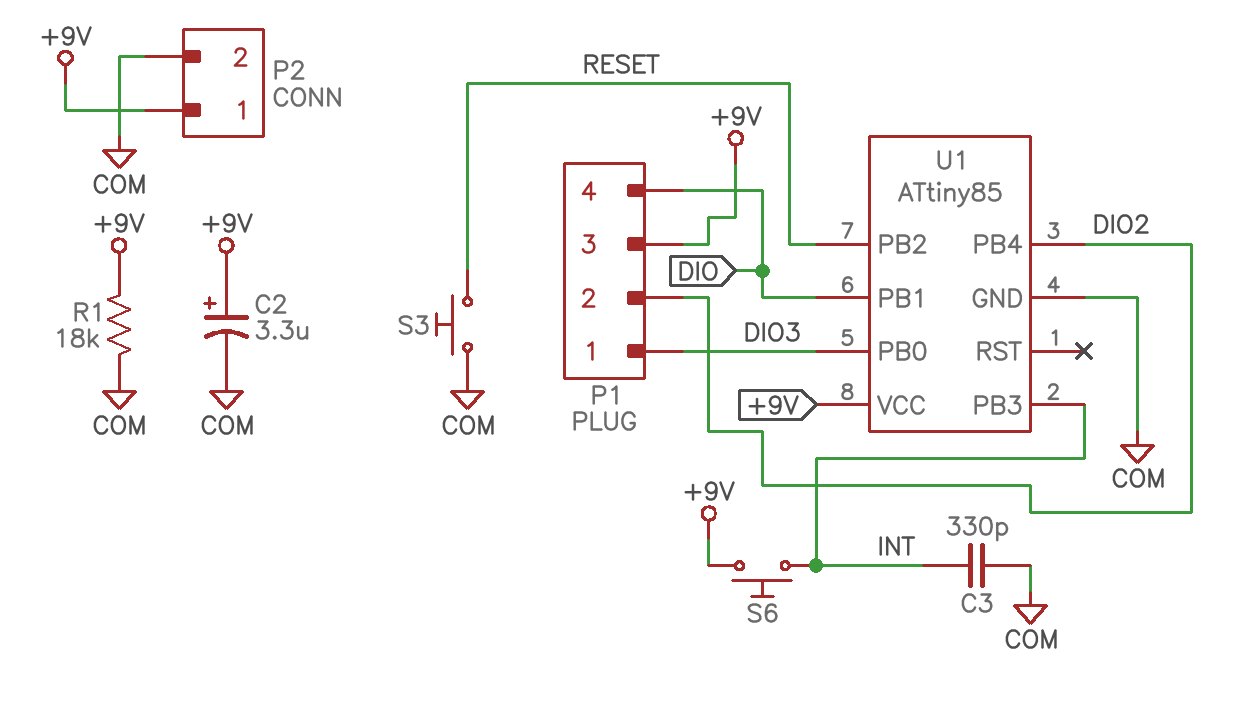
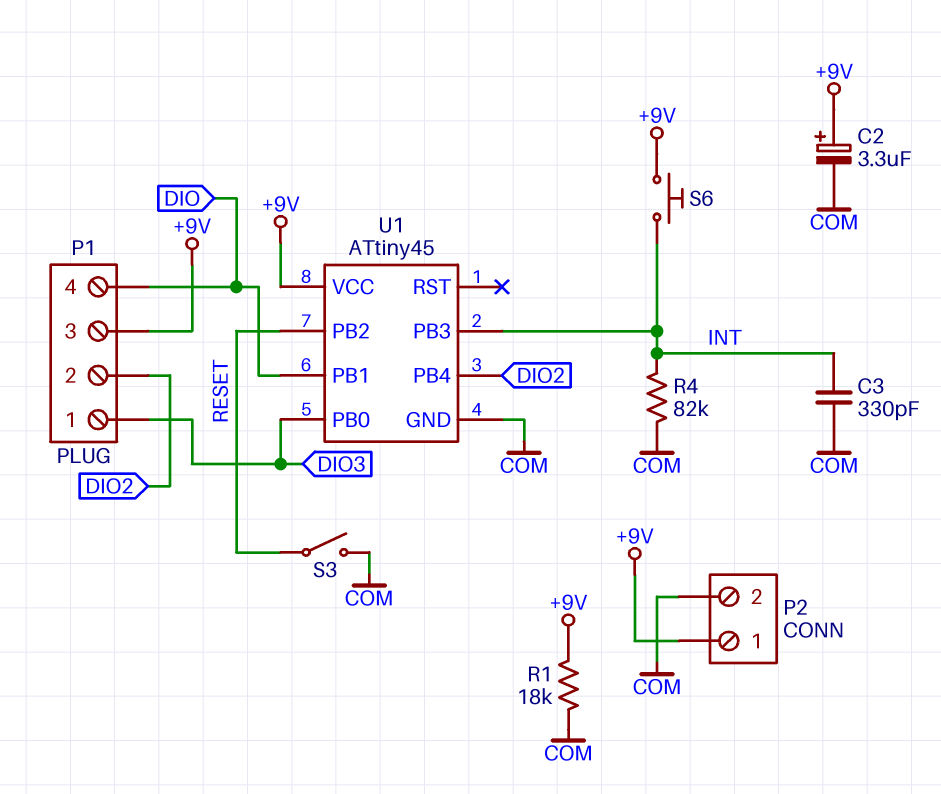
R4: none -> 82k (COM, INT)
S3: button (COM, RESET) -> switch (COM, RESET)
U1: ATtiny85 -> ATtiny45

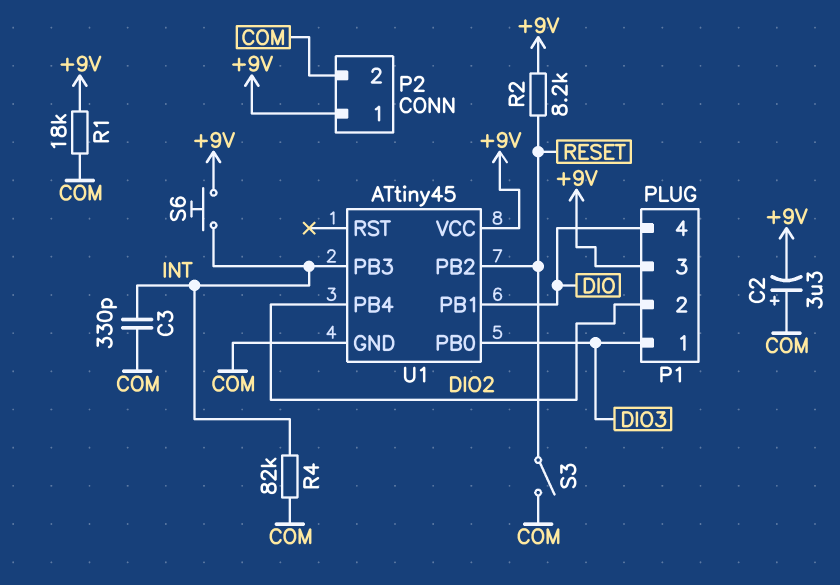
C2: 3.3uF (plus +9V, minus COM) -> 3.3uF (plus COM, minus +9V)
R2: none -> 8.2k (+9V, RESET)

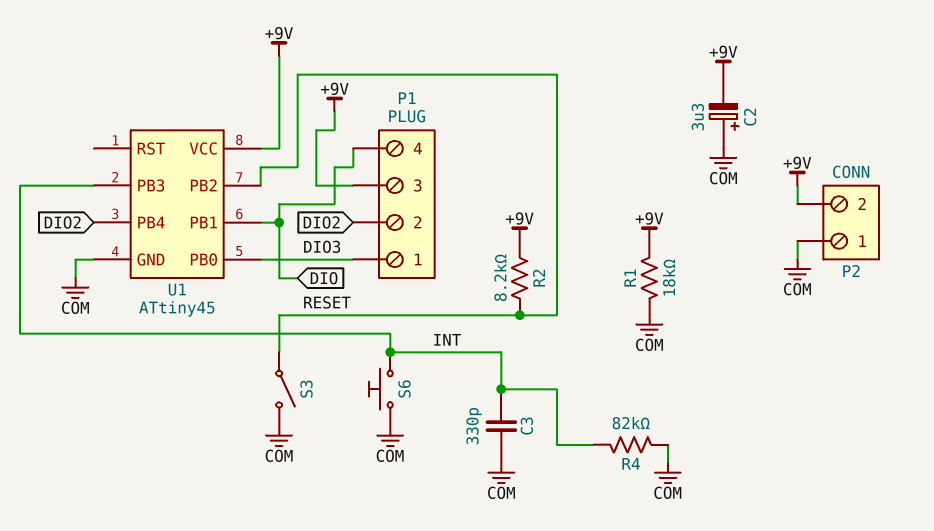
P2 pin 1: +9V -> COM
P2 pin 2: COM -> +9V
S6: button (+9V, INT) -> button (COM, INT)

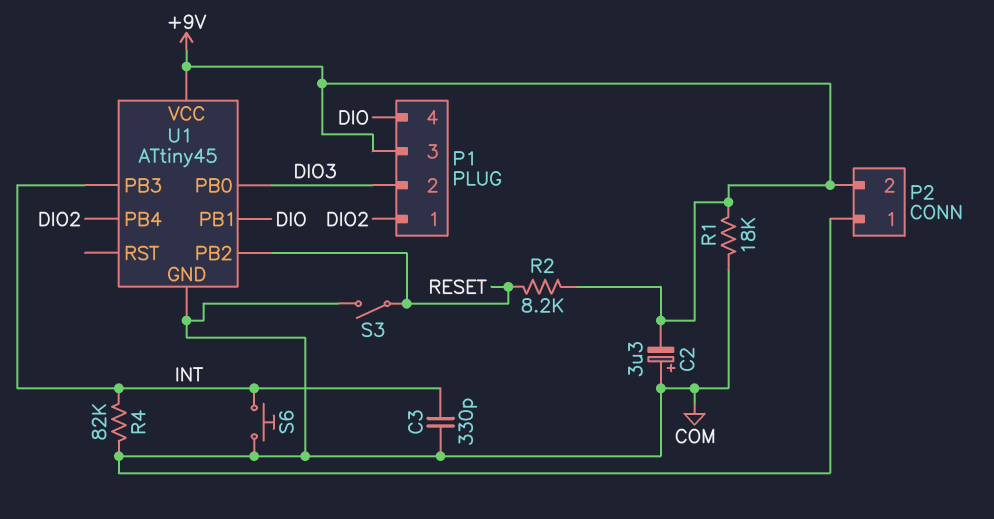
P1 pin 1: DIO3 -> DIO2
P1 pin 2: DIO2 -> DIO3

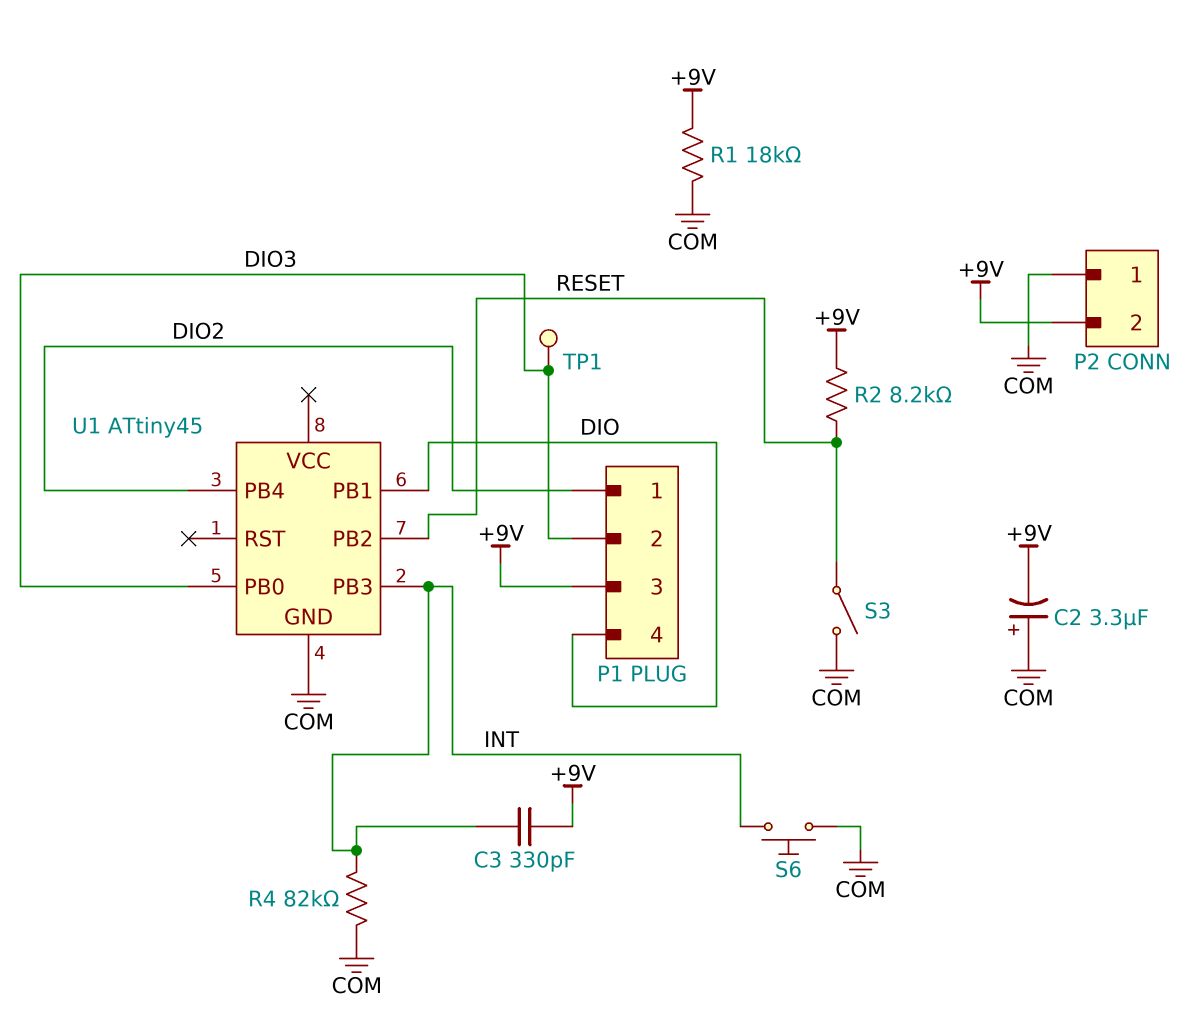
C3: 330pF (COM, INT) -> 330pF (+9V, INT)
TP1: none -> test point (DIO3)
U1 pin VCC: +9V -> none

